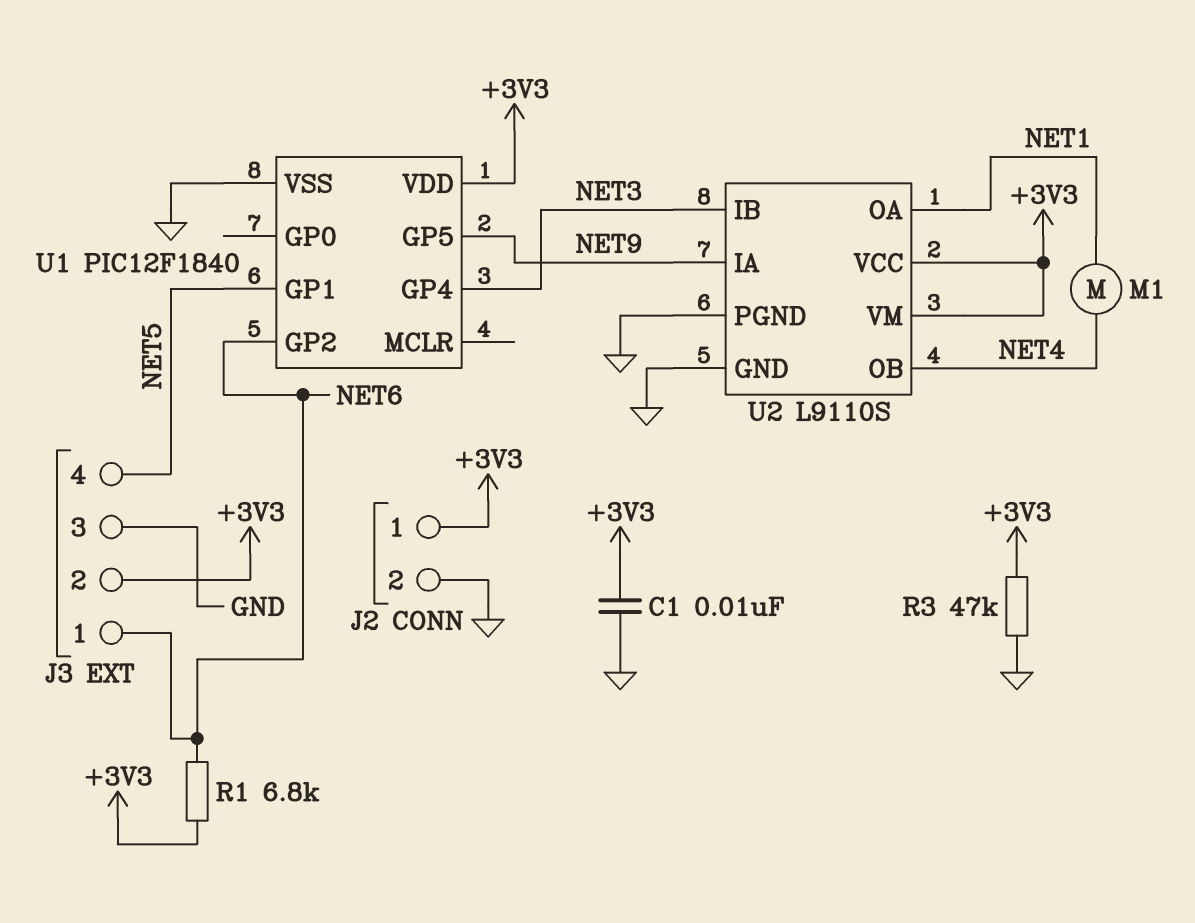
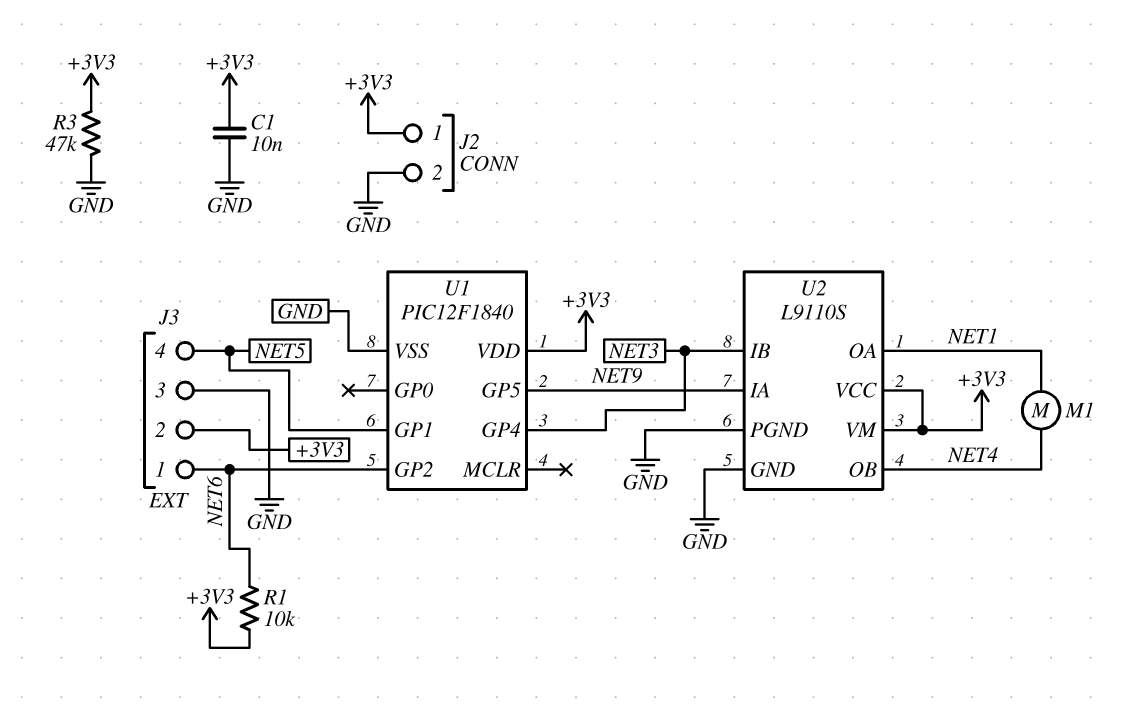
R1: 6.8k (+3V3, NET6) -> 10k (+3V3, NET6)

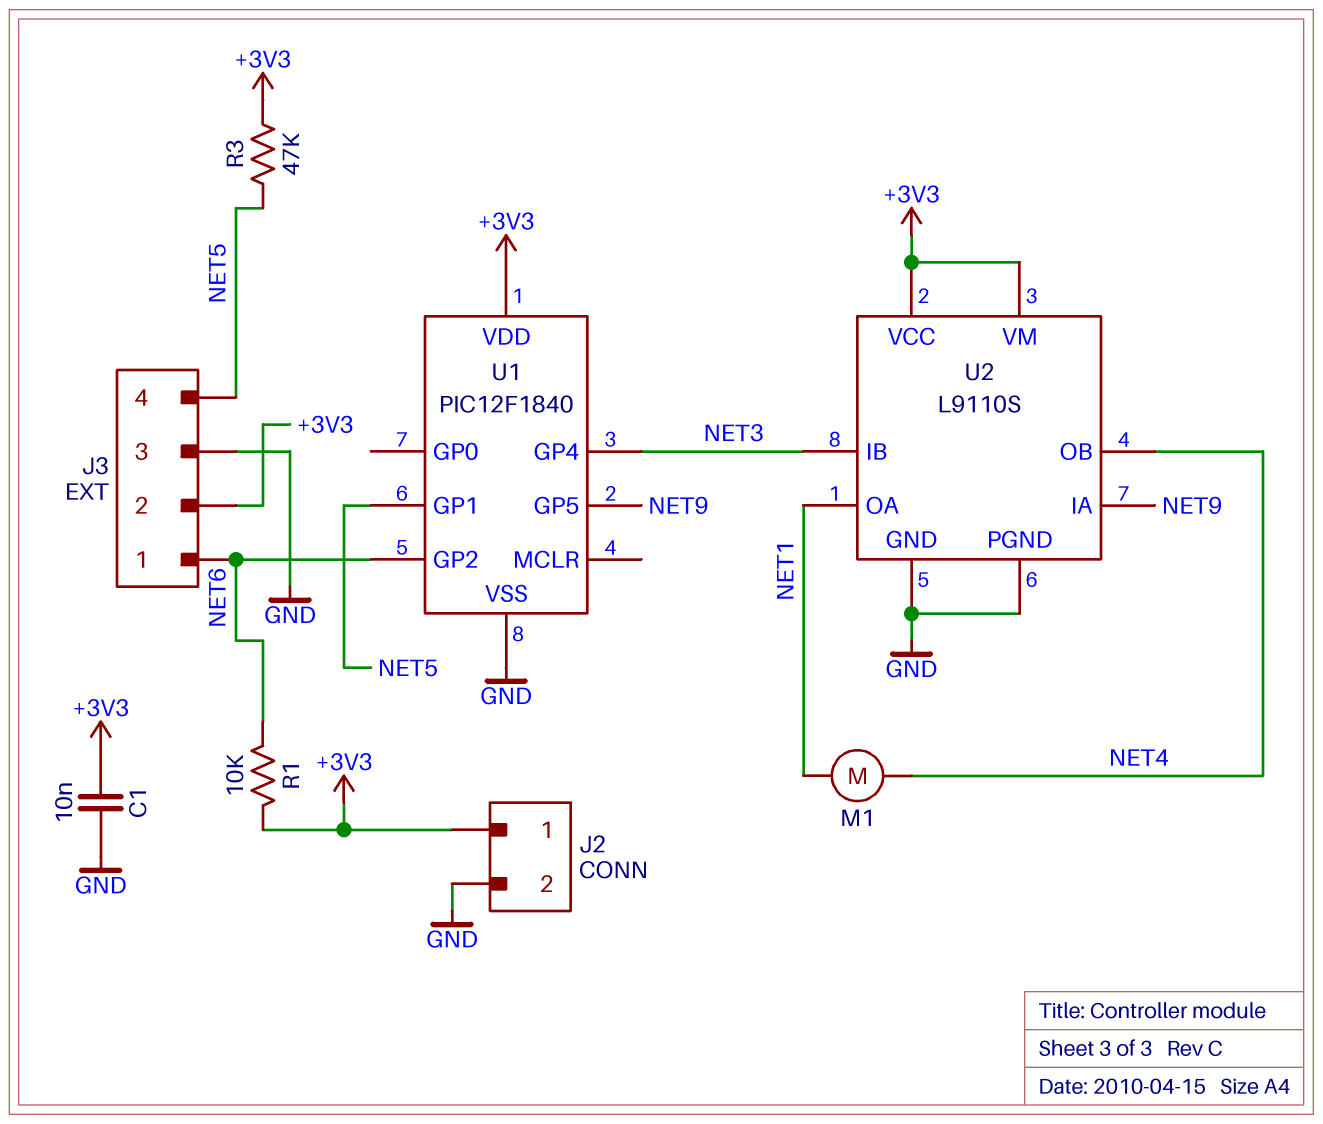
R3: 47k (+3V3, GND) -> 47k (+3V3, NET5)

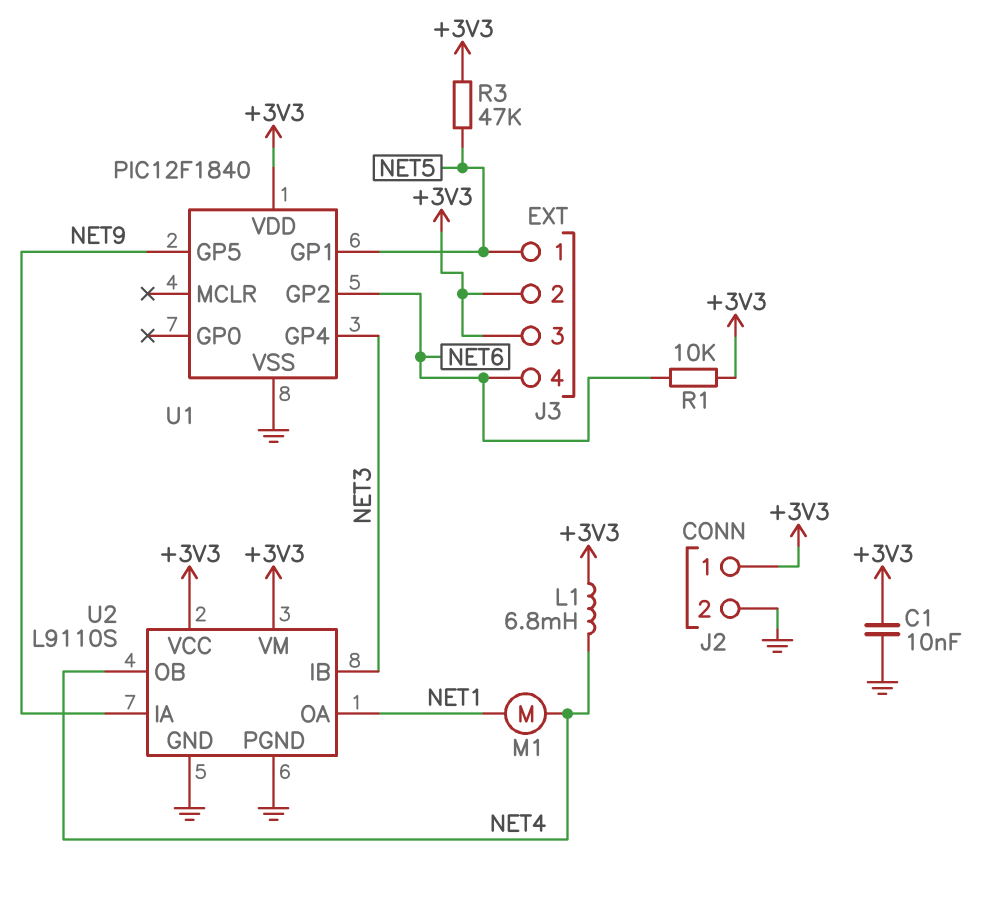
J3 pin 1: NET6 -> NET5
J3 pin 3: GND -> +3V3
J3 pin 4: NET5 -> NET6
L1: none -> 6.8mH (+3V3, NET4)

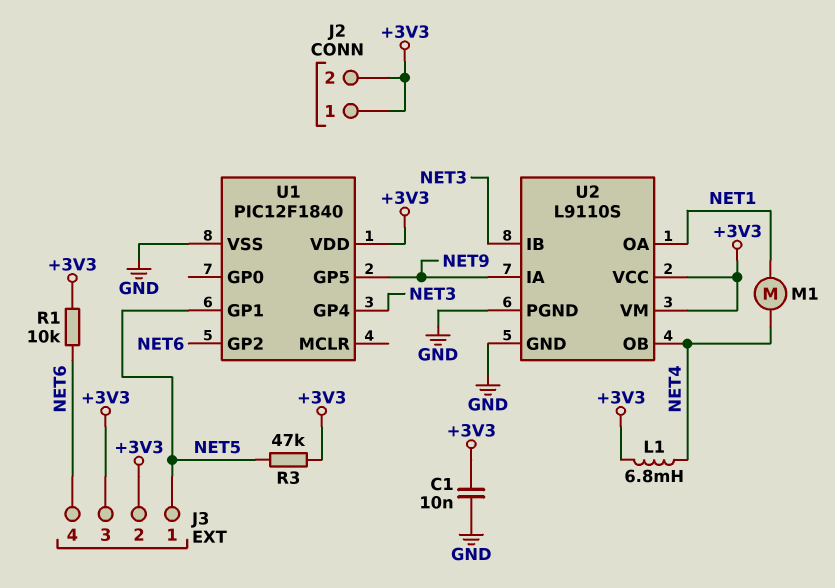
J2 pin 2: GND -> +3V3

